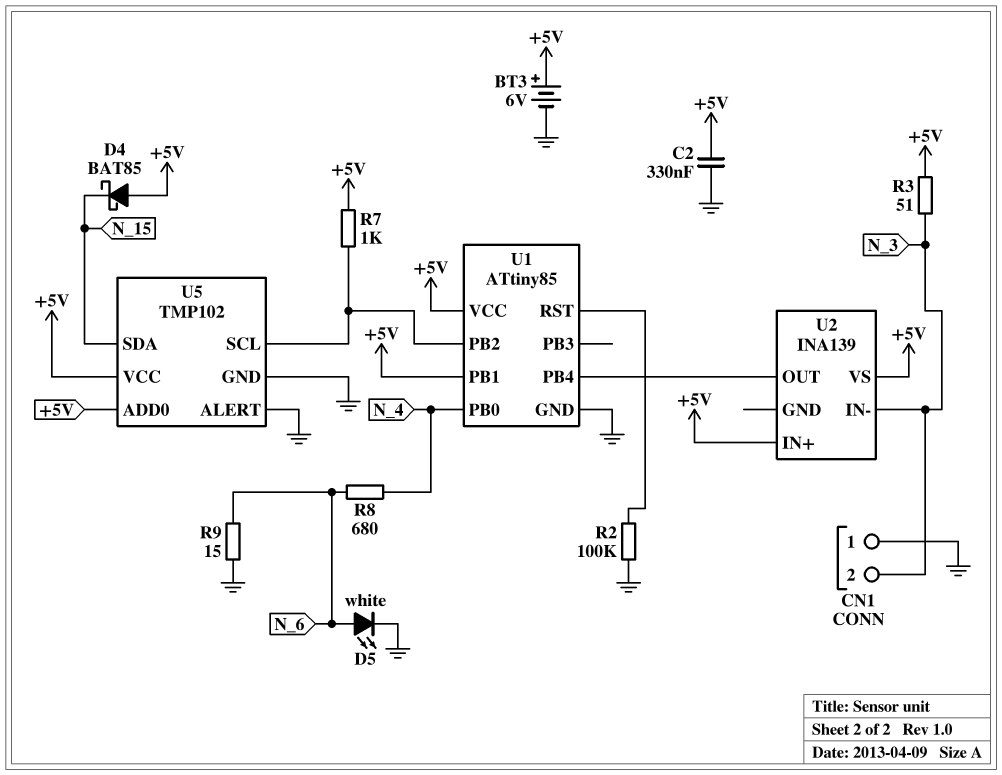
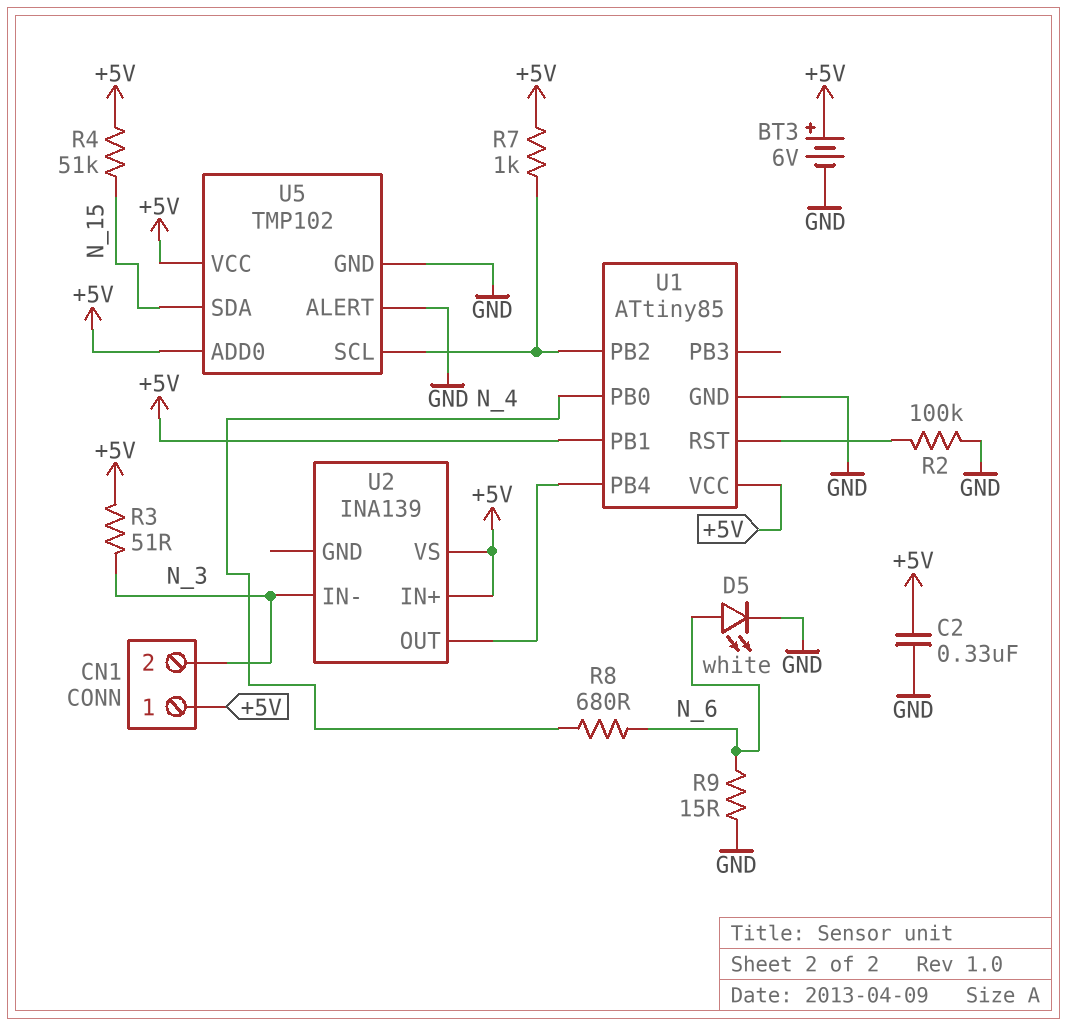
CN1 pin 1: GND -> +5V
D4: schottky BAT85 (A +5V, K N_15) -> none
R4: none -> 51k (+5V, N_15)

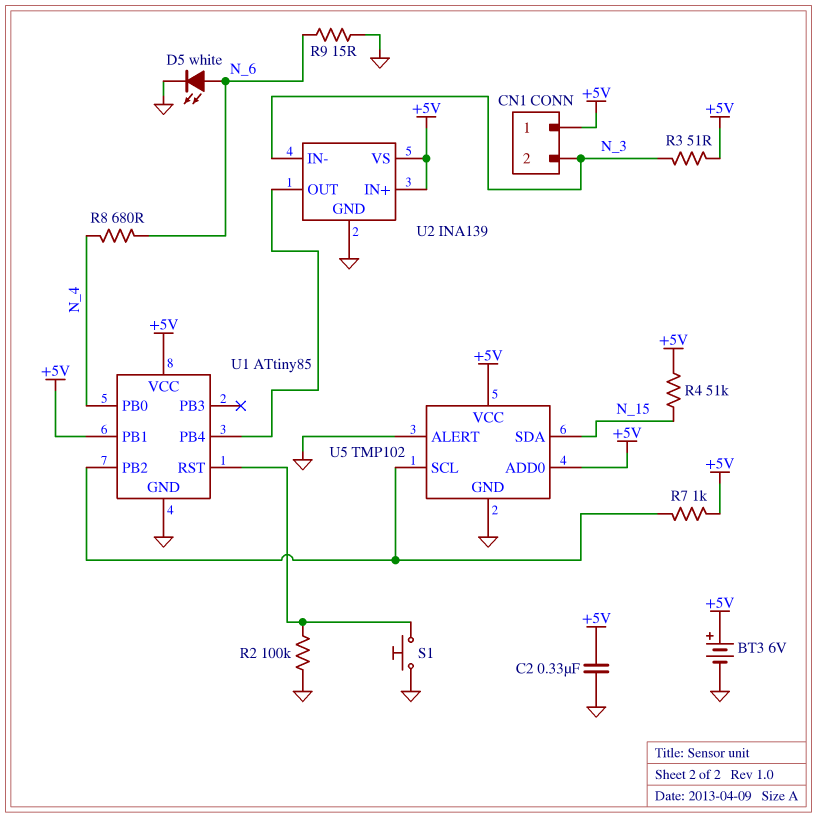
S1: none -> button (GND, U1/RST)
U2 pin GND: none -> GND

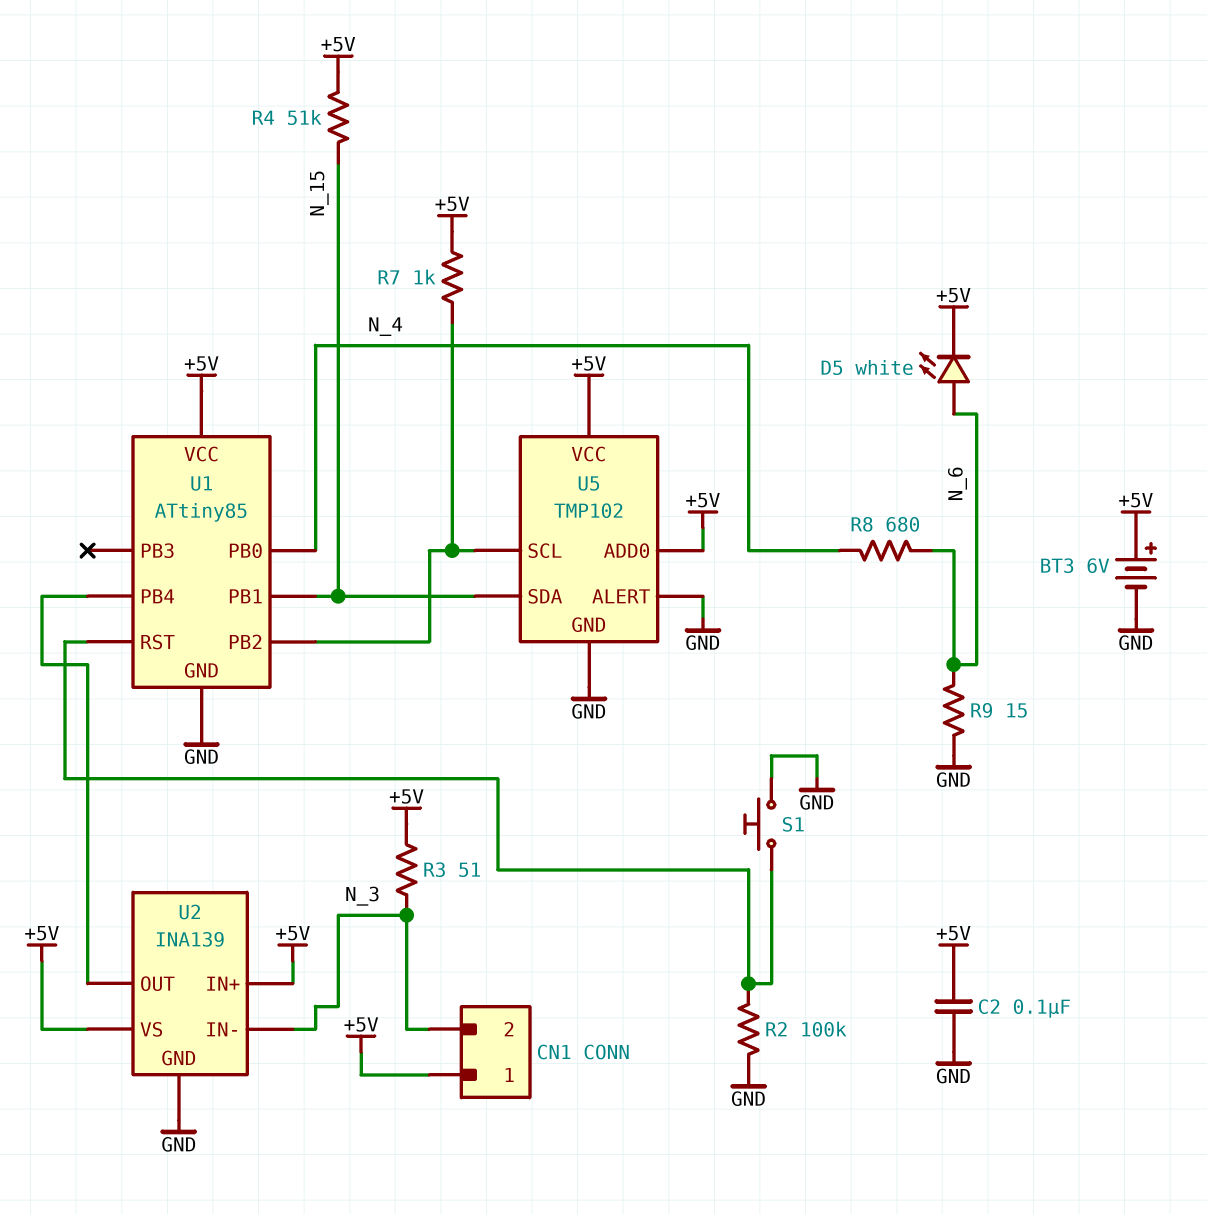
C2: 330nF (+5V, GND) -> 100nF (+5V, GND)
D5: LED white (A N_6, K GND) -> LED white (A N_6, K +5V)
U1 pin PB1: +5V -> N_15

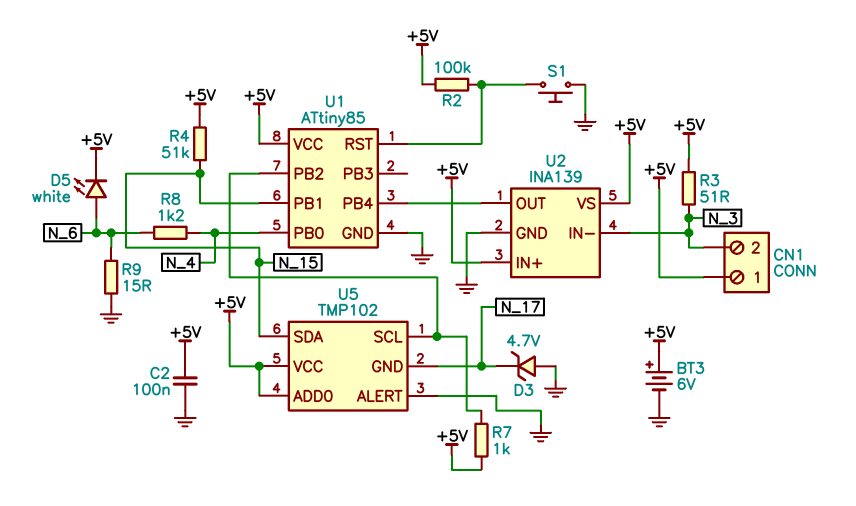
D3: none -> zener 4.7V (A GND, K N_17)
R2: 100k (GND, U1/RST) -> 100k (+5V, U1/RST)
R8: 680 (N_4, N_6) -> 1.2k (N_4, N_6)
U5 pin GND: GND -> N_17

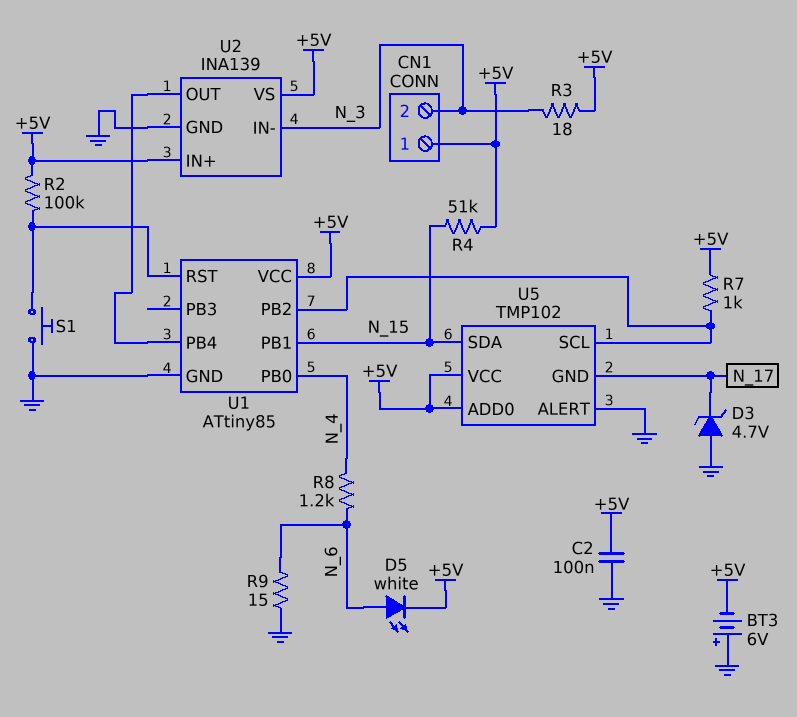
BT3: 6V (plus +5V, minus GND) -> 6V (plus GND, minus +5V)
R3: 51 (+5V, N_3) -> 18 (+5V, N_3)

